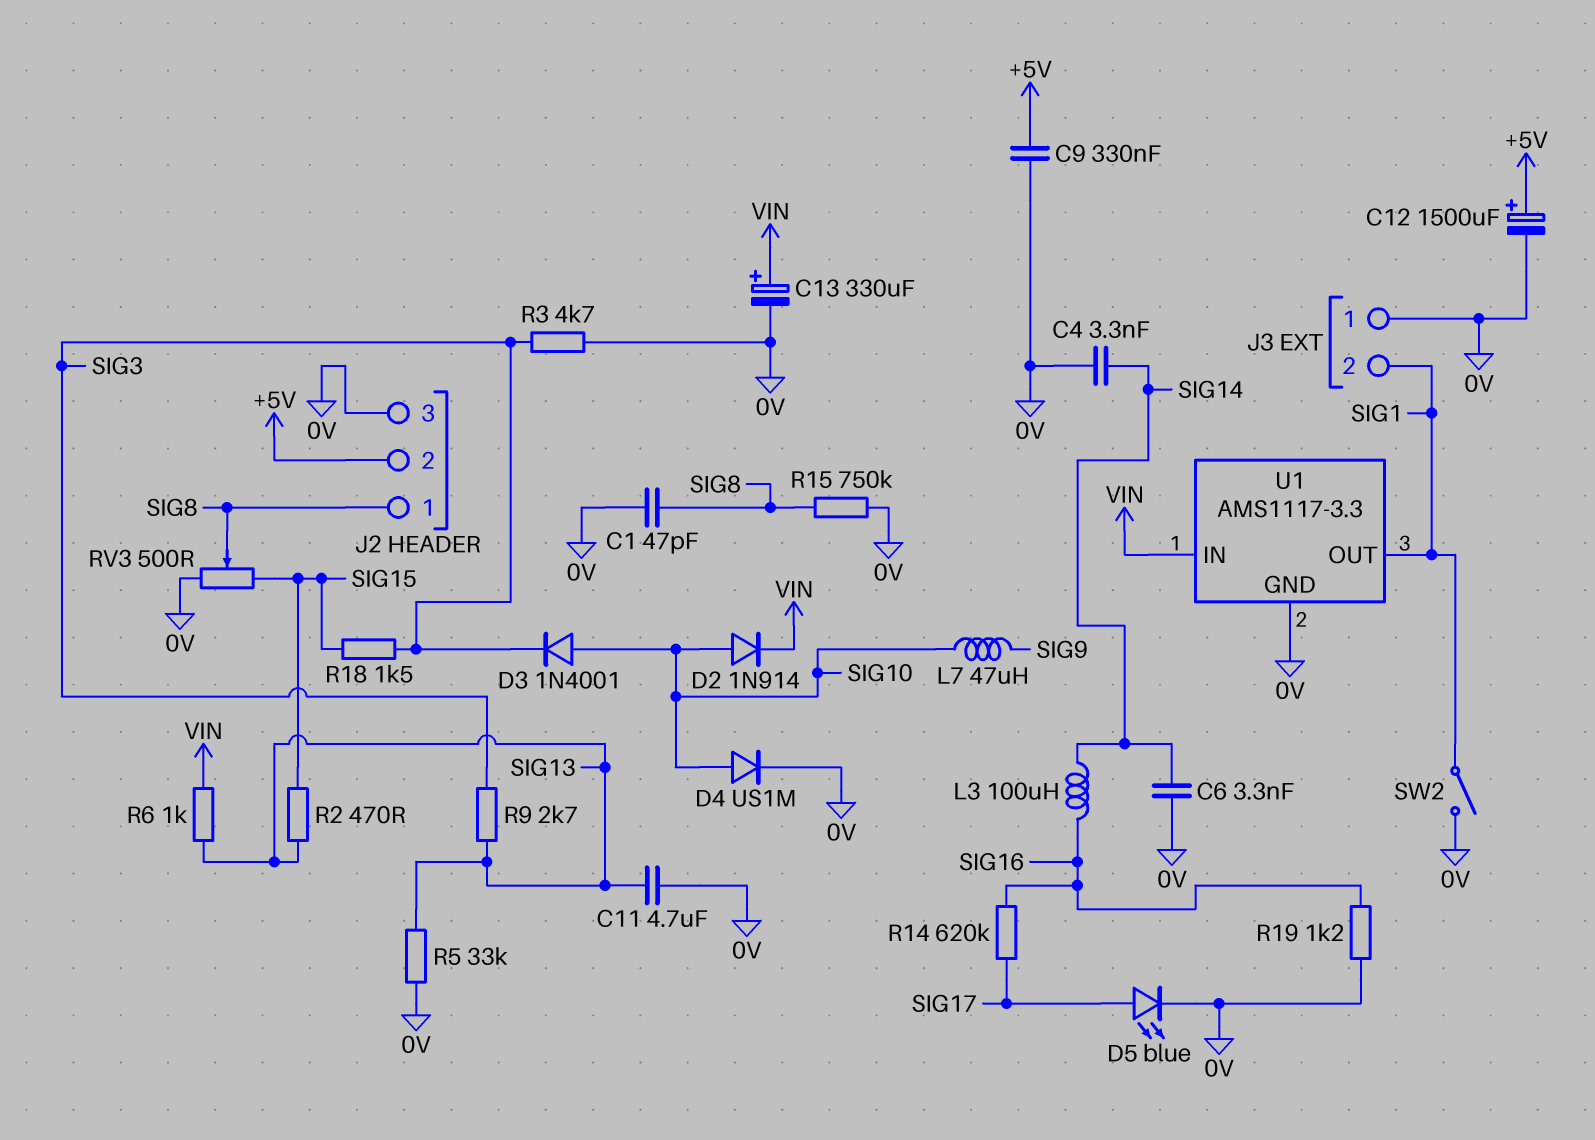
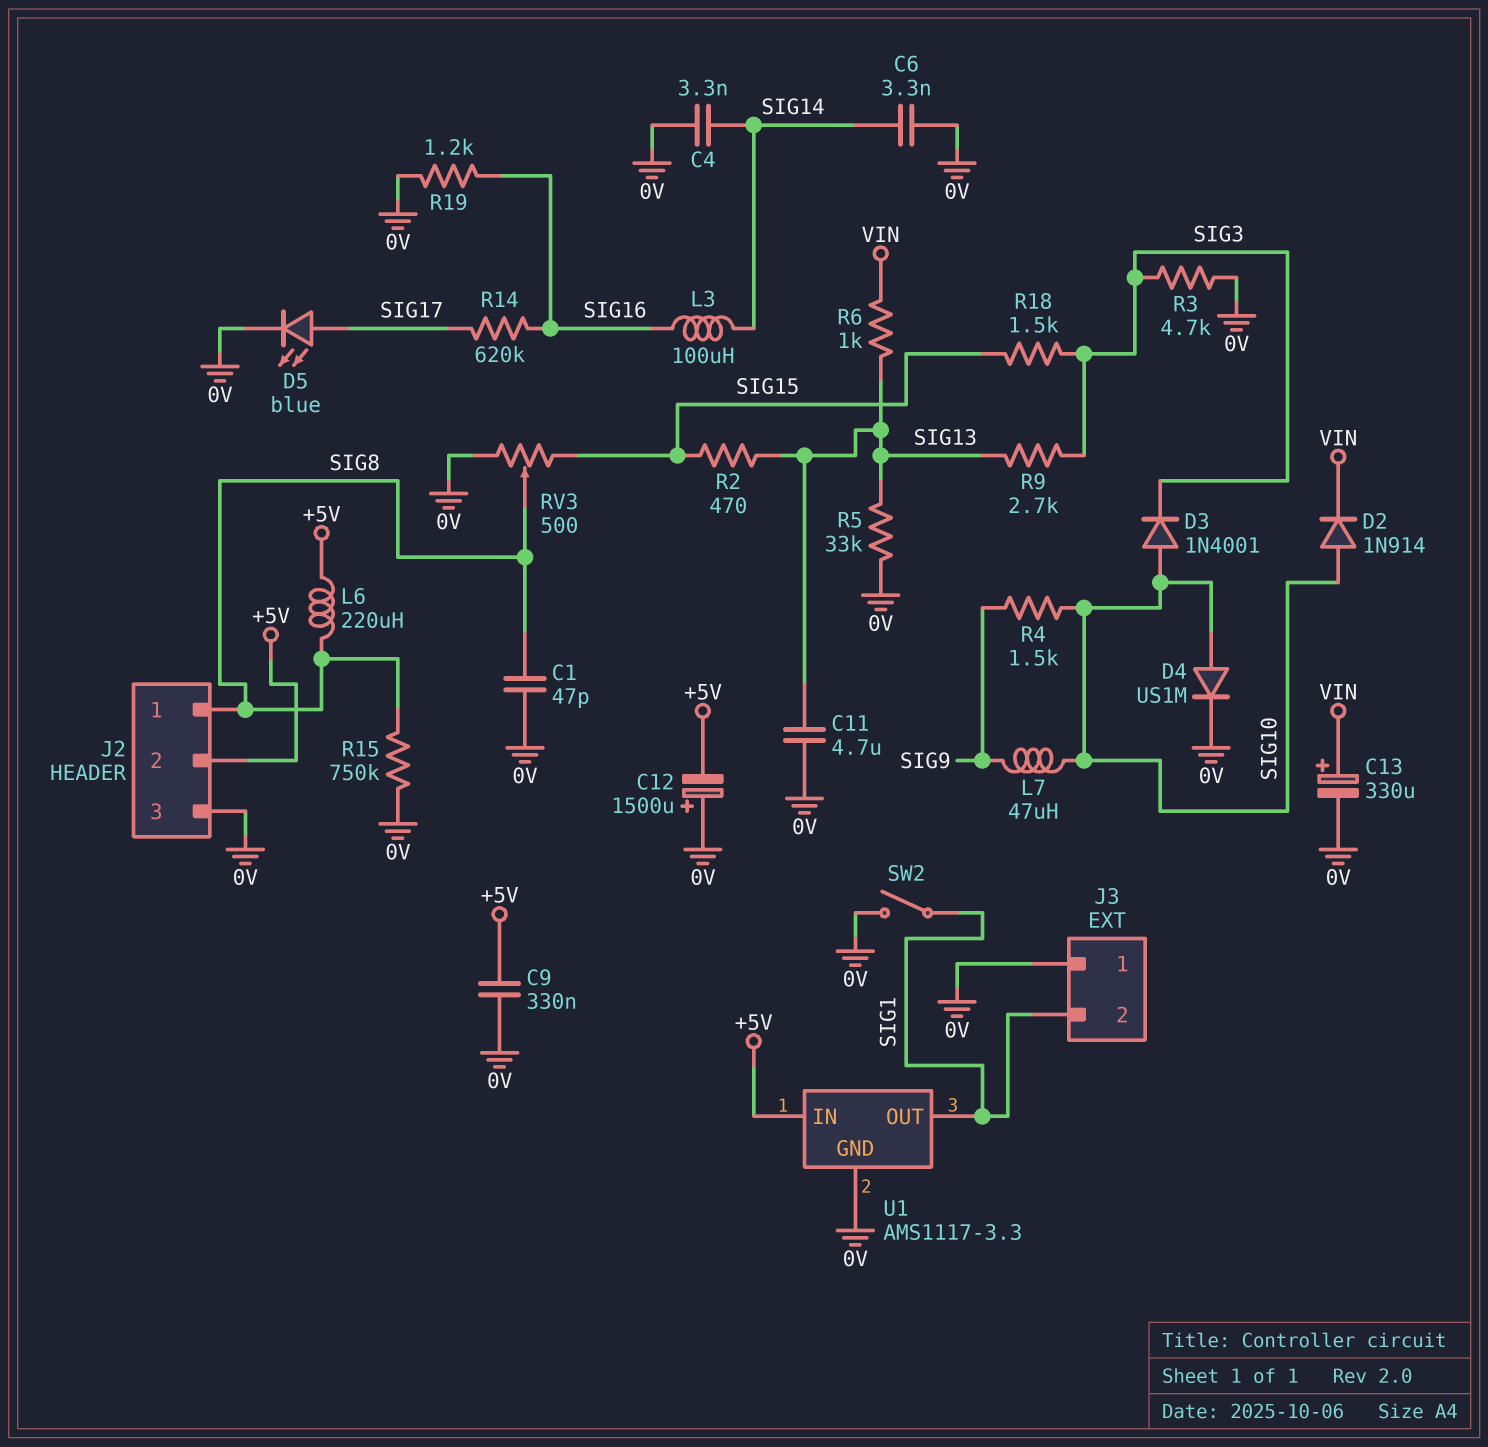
C12: 1500uF (plus +5V, minus 0V) -> 1500uF (plus 0V, minus +5V)
L6: none -> 220uH (+5V, SIG8)
R4: none -> 1.5k (SIG9, SIG10)
U1 pin IN: VIN -> +5V

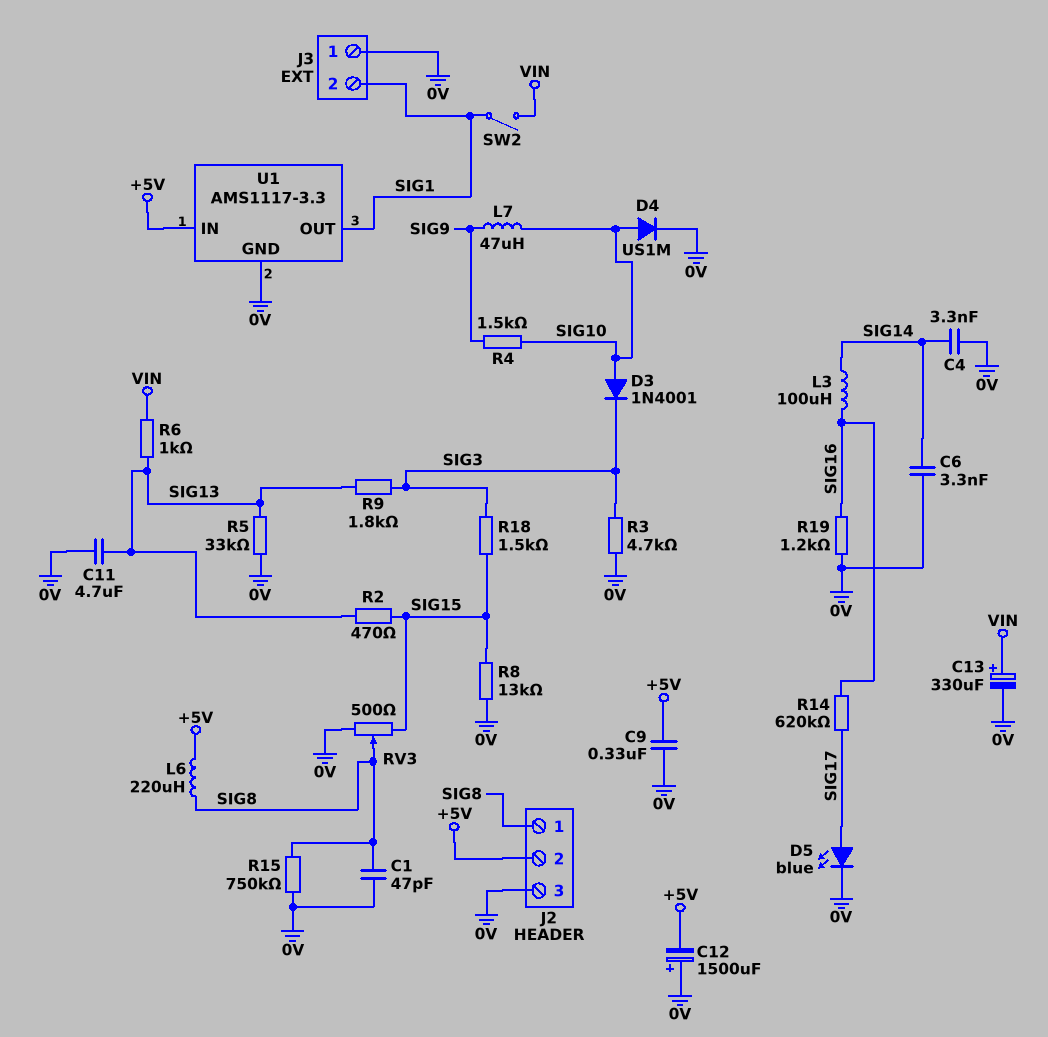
D2: diode 1N914 (A SIG10, K VIN) -> none
R8: none -> 13k (0V, SIG15)
R9: 2.7k (SIG3, SIG13) -> 1.8k (SIG3, SIG13)
SW2: switch (0V, SIG1) -> switch (SIG1, VIN)

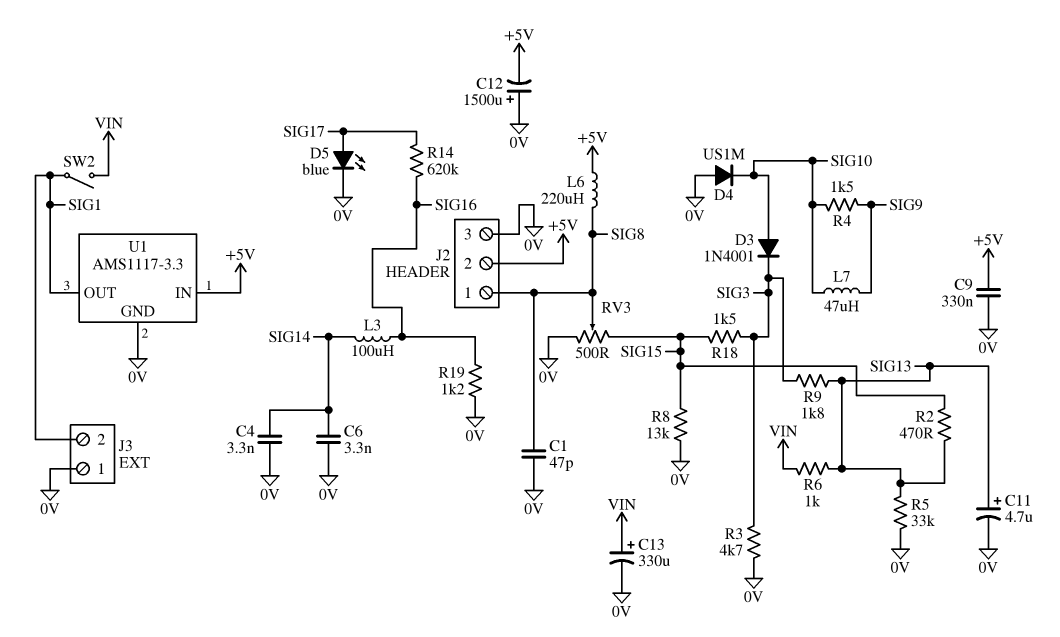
C11: 4.7uF (0V, SIG13) -> 4.7uF (plus SIG13, minus 0V)
D4: diode US1M (A SIG10, K 0V) -> diode US1M (A 0V, K SIG10)
R15: 750k (0V, SIG8) -> none

